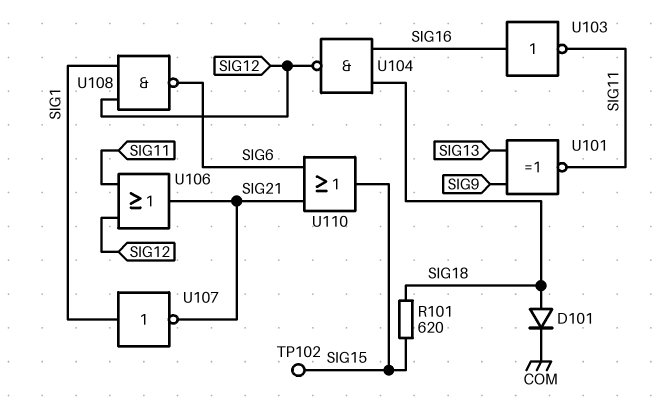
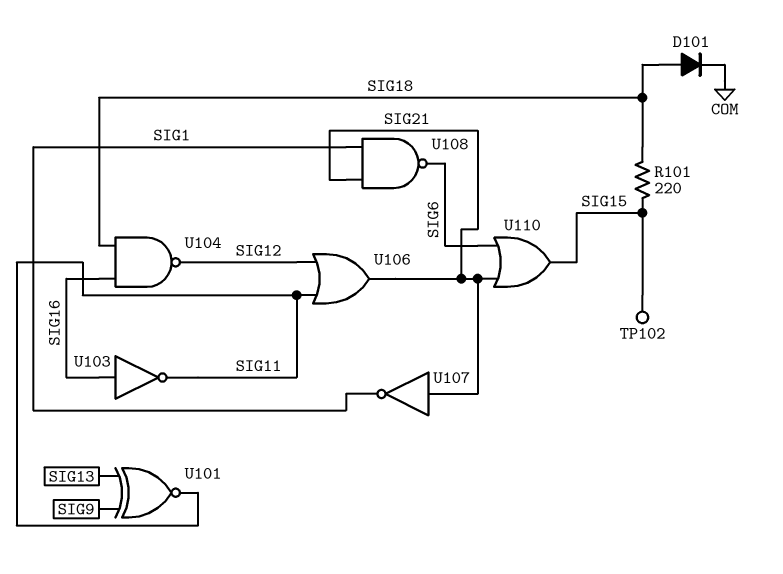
R101: 620 (SIG15, SIG18) -> 220 (SIG15, SIG18)
U107: NOT (in SIG1, out SIG21) -> NOT (in SIG21, out SIG1)
U108: NAND (in SIG1, in SIG12, out SIG6) -> NAND (in SIG1, in SIG21, out SIG6)

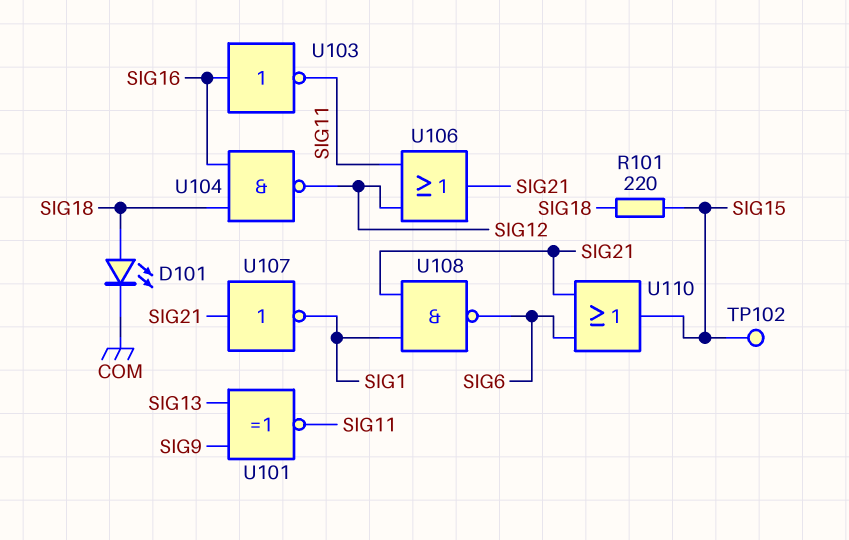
D101: diode (A SIG18, K COM) -> LED (A SIG18, K COM)

